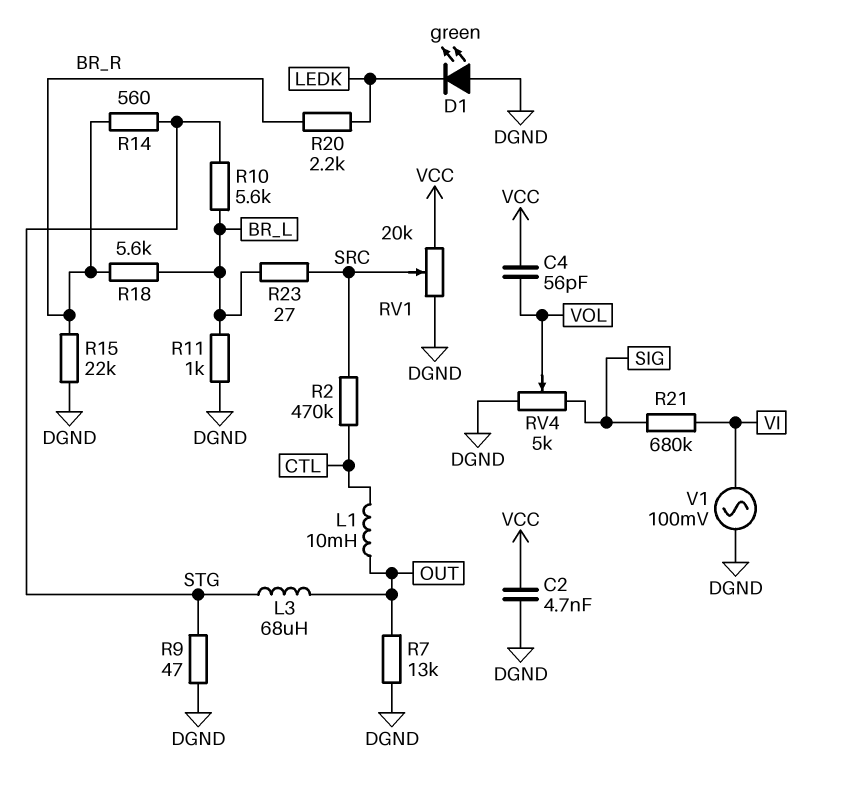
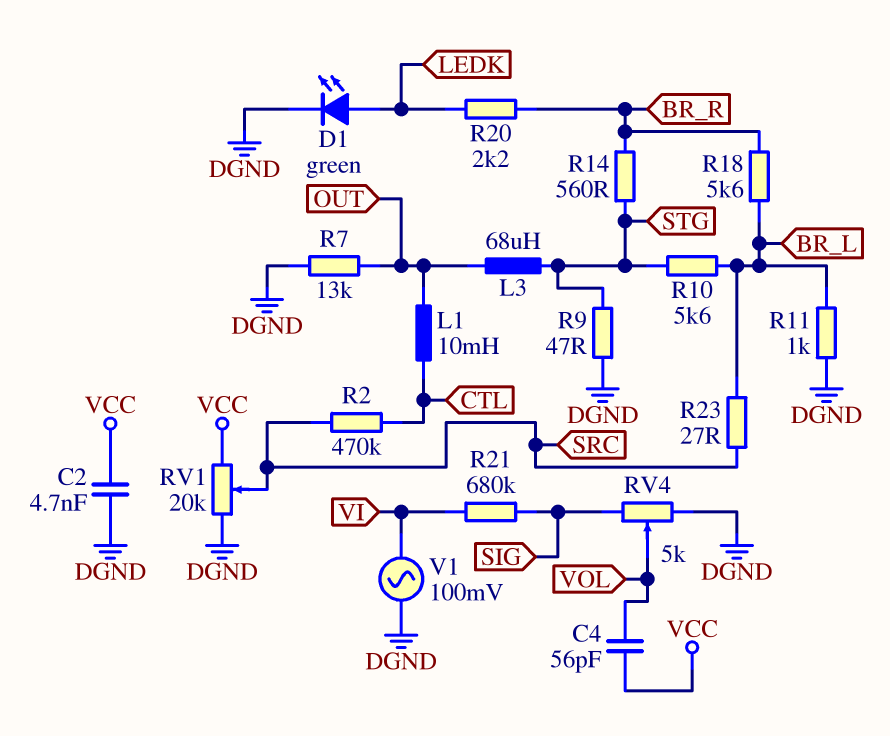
D1: LED green (A DGND, K LEDK) -> LED green (A LEDK, K DGND)
R15: 22k (BR_R, DGND) -> none

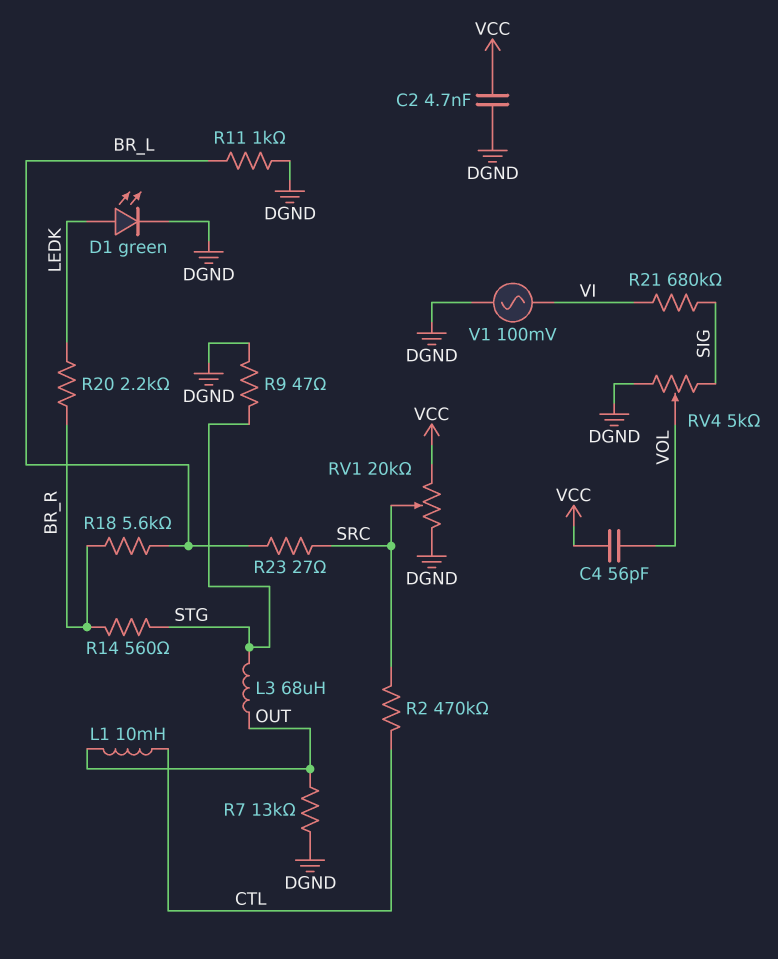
R10: 5.6k (BR_L, STG) -> none

